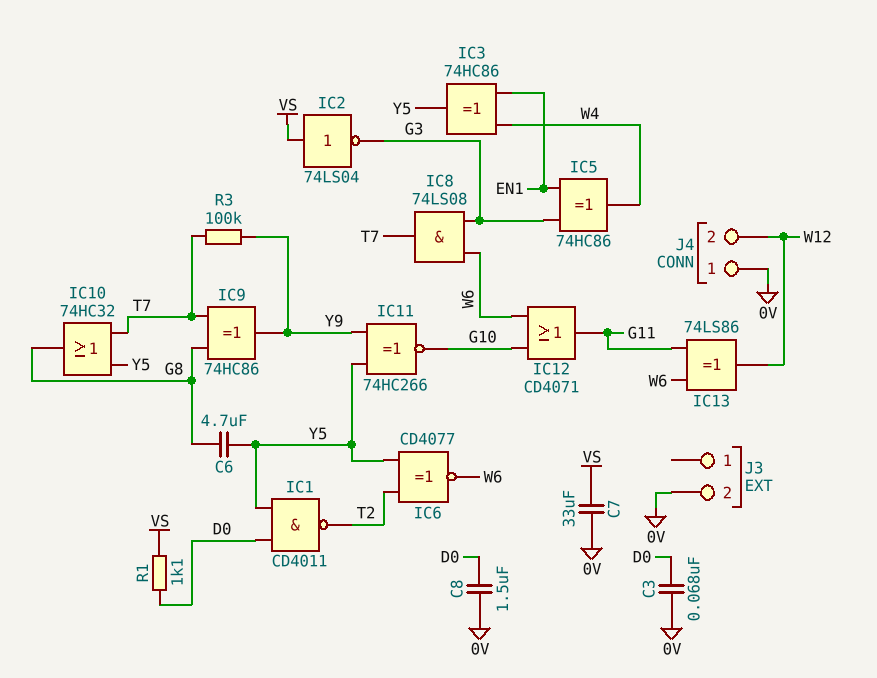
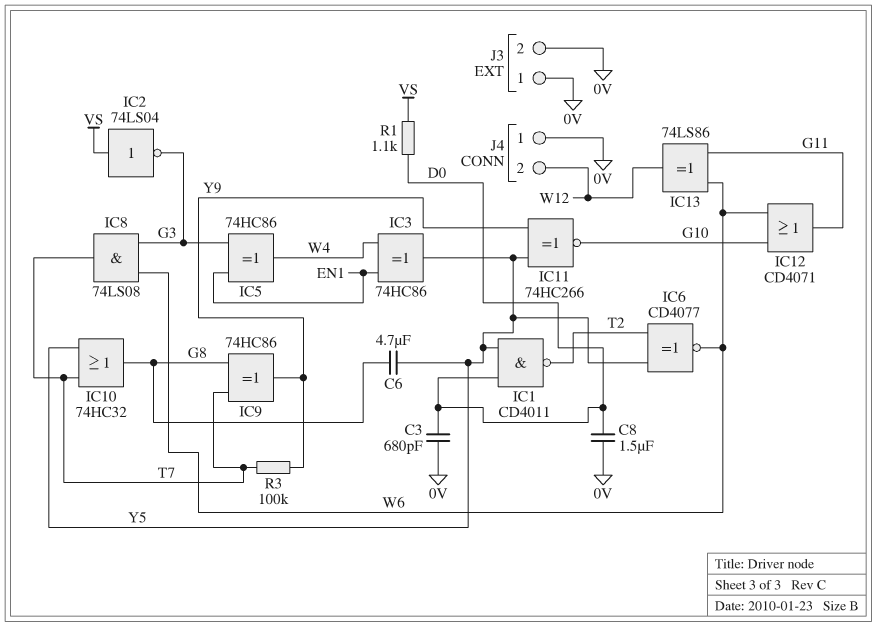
C3: 68nF (0V, D0) -> 680pF (0V, D0)
C7: 33uF (0V, VS) -> none
J3 pin 1: none -> 0V

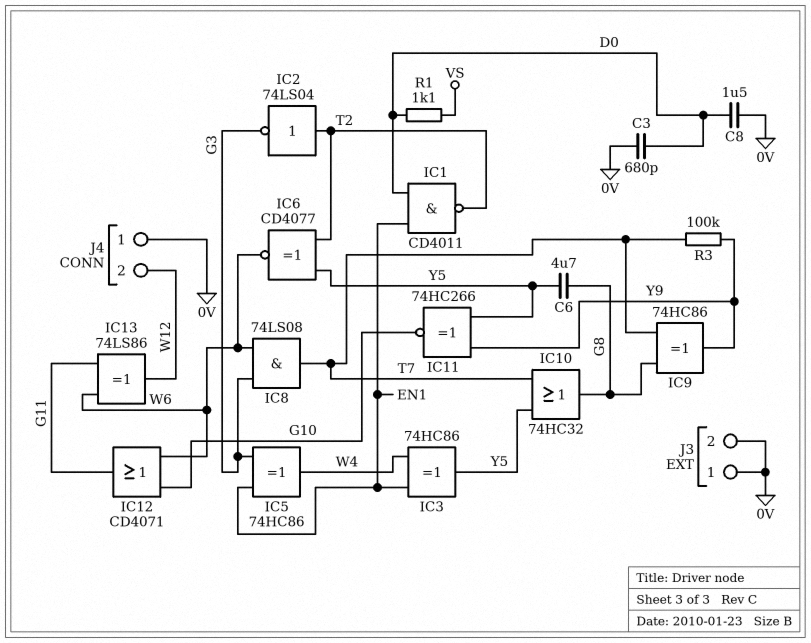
IC1: NAND CD4011 (in D0, in Y5, out T2) -> NAND CD4011 (in D0, in EN1, out T2)
IC2: NOT 74LS04 (in VS, out G3) -> NOT 74LS04 (in T2, out G3)

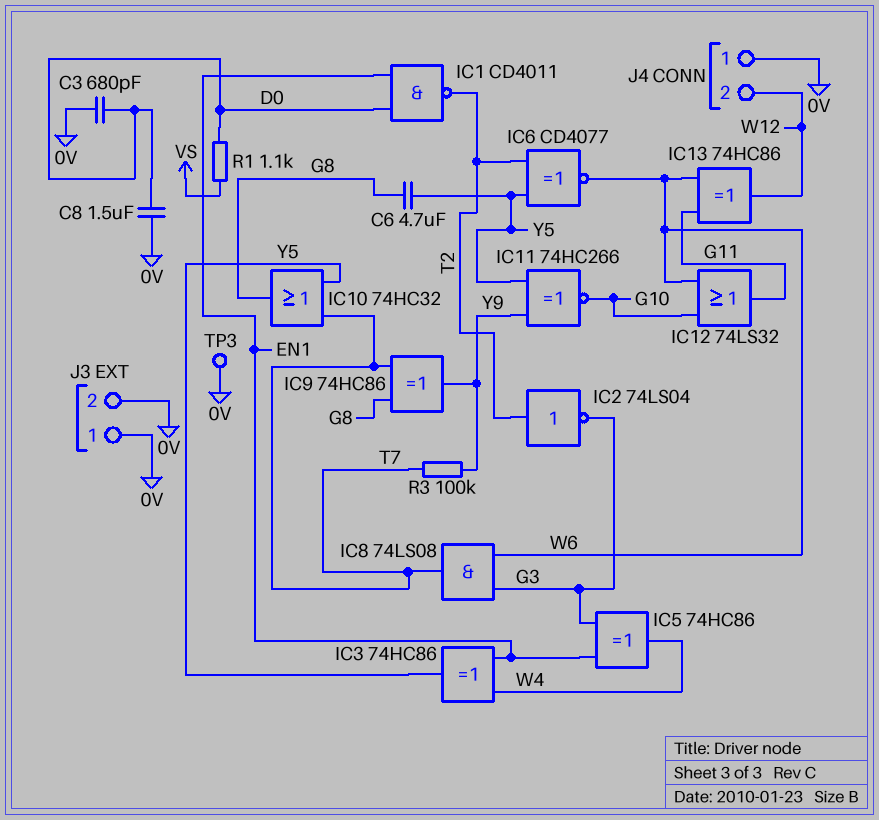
IC12: OR CD4071 (in G10, in W6, out G11) -> OR 74LS32 (in G10, in W6, out G11)
IC13: XOR 74LS86 (in G11, in W6, out W12) -> XOR 74HC86 (in G11, in W6, out W12)
TP3: none -> test point (0V)

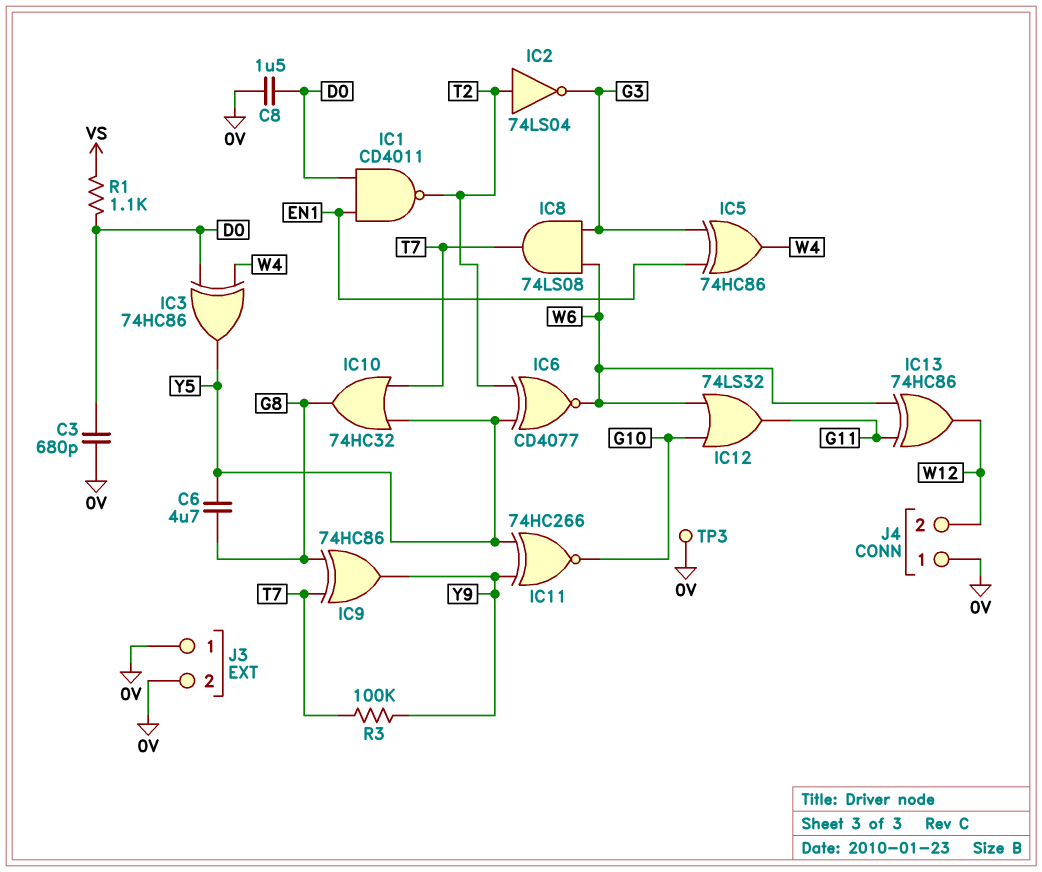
IC3: XOR 74HC86 (in EN1, in W4, out Y5) -> XOR 74HC86 (in D0, in W4, out Y5)

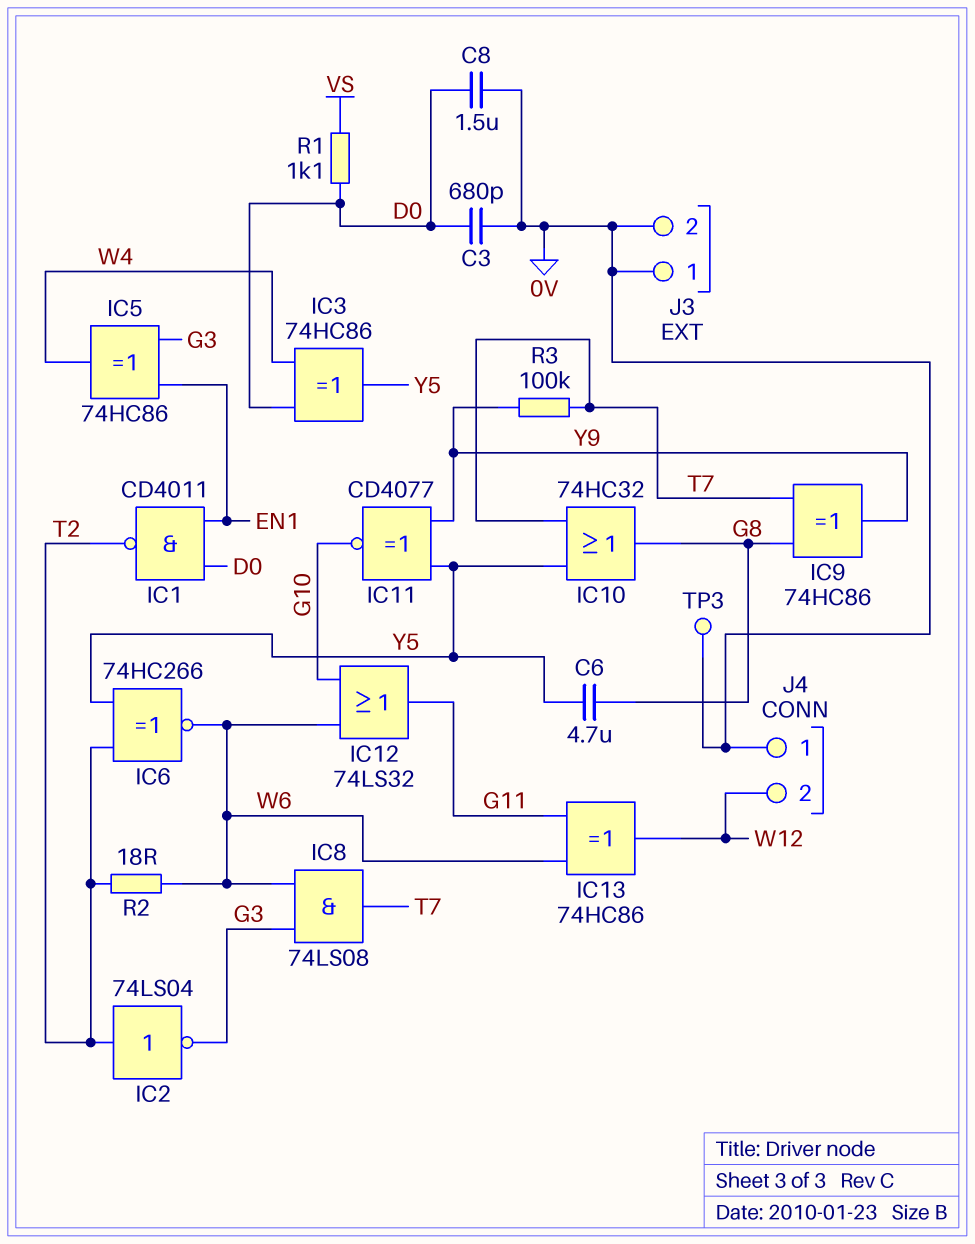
IC6: XNOR CD4077 (in T2, in Y5, out W6) -> XNOR 74HC266 (in T2, in Y5, out W6)
IC11: XNOR 74HC266 (in Y5, in Y9, out G10) -> XNOR CD4077 (in Y5, in Y9, out G10)
R2: none -> 18 (T2, W6)

